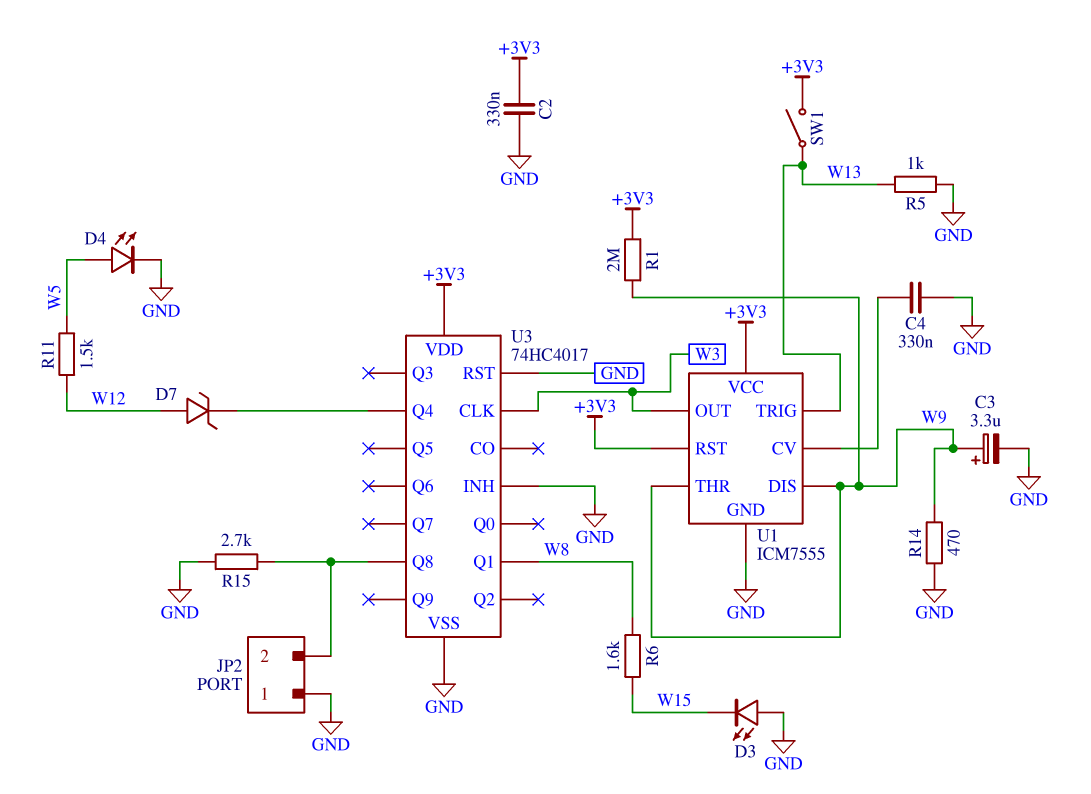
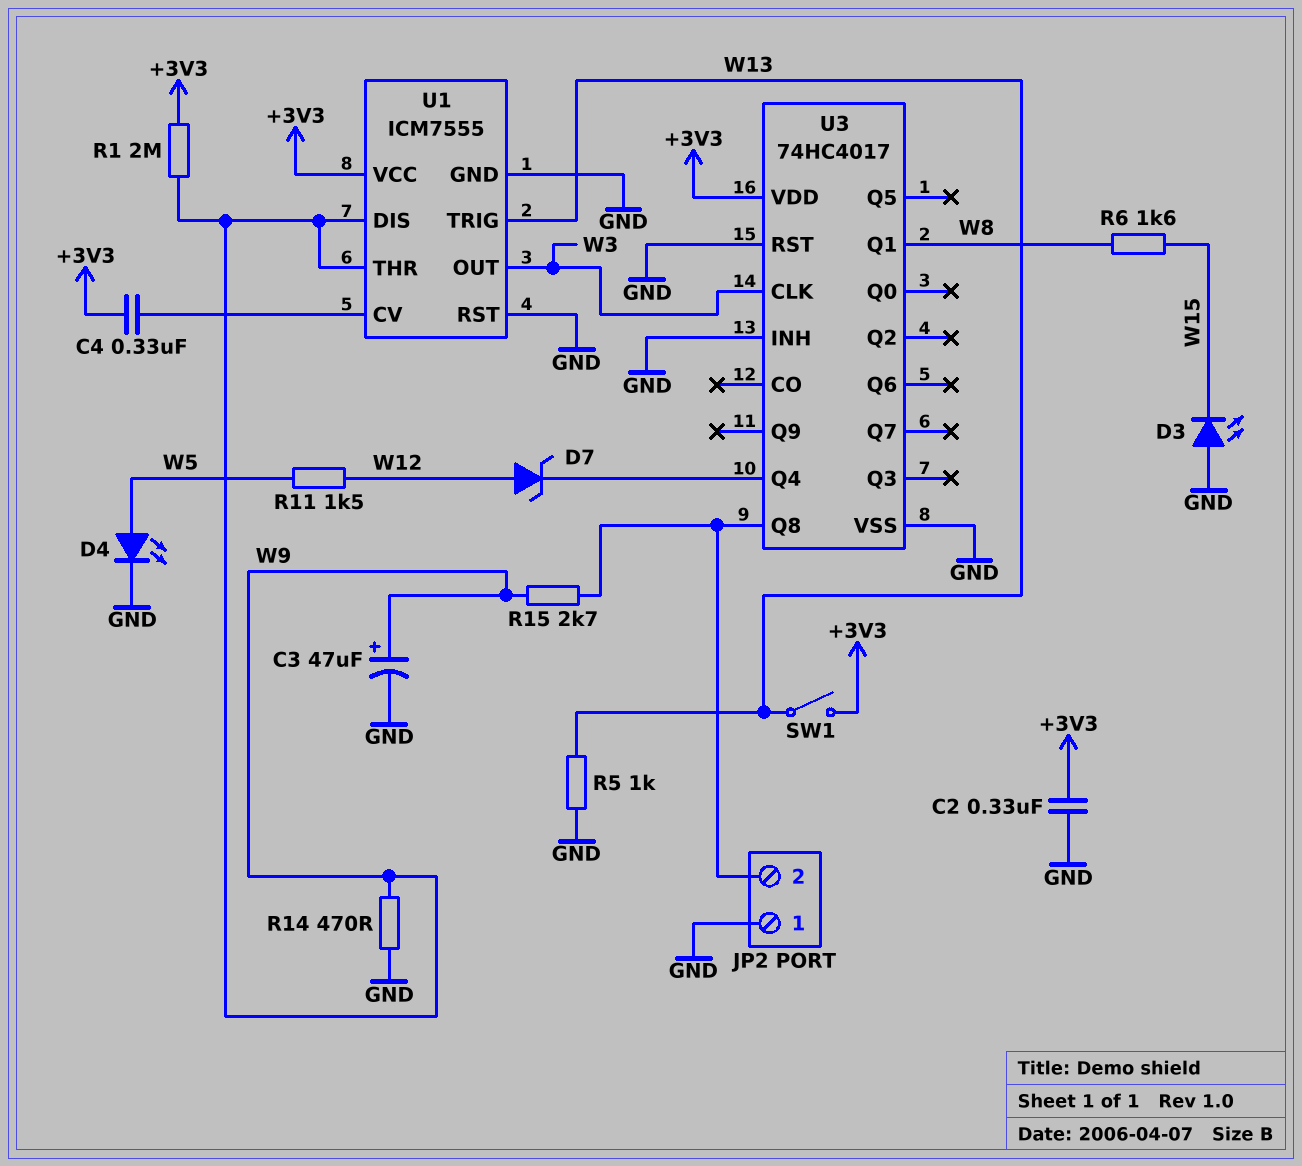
C3: 3.3uF (plus W9, minus GND) -> 47uF (plus W9, minus GND)
C4: 330nF (GND, U1/CV) -> 330nF (+3V3, U1/CV)
R15: 2.7k (GND, JP2/2) -> 2.7k (JP2/2, W9)
U1 pin RST: +3V3 -> GND

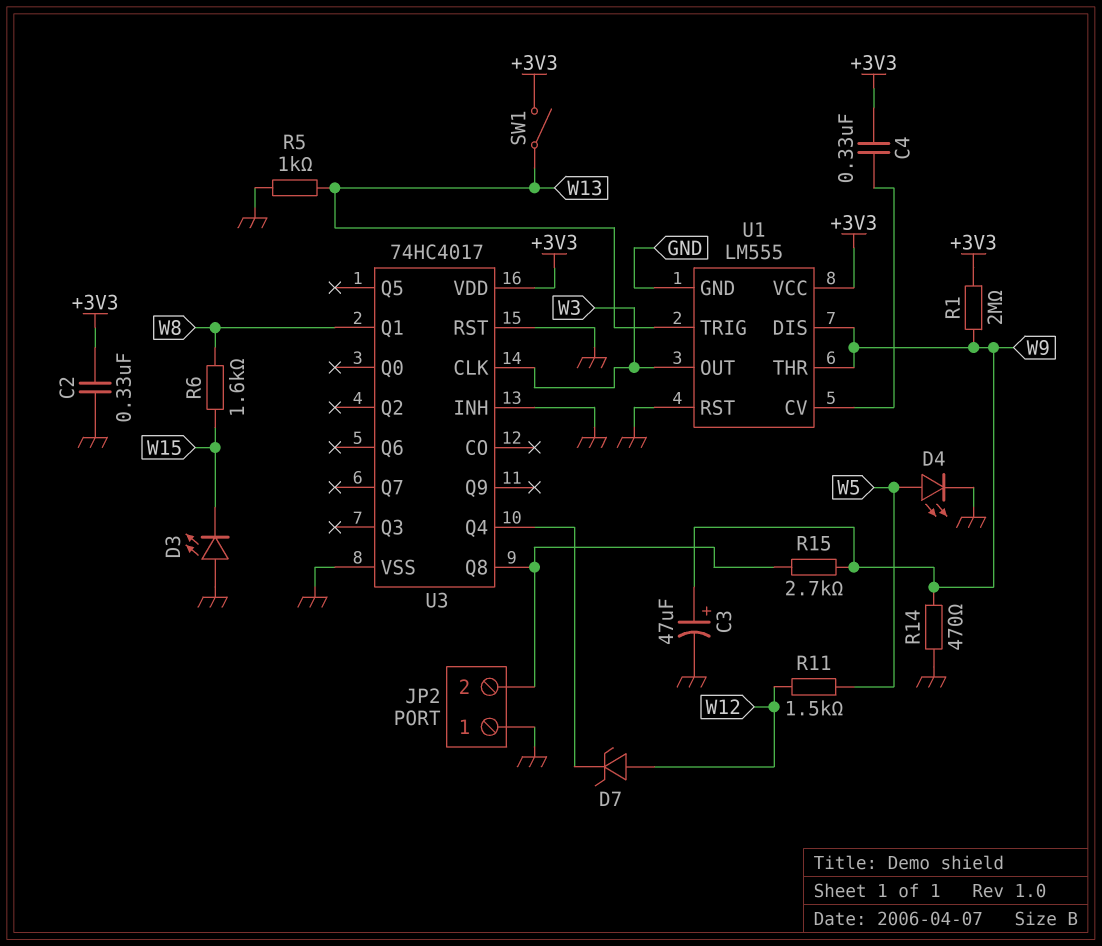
U1: ICM7555 -> LM555

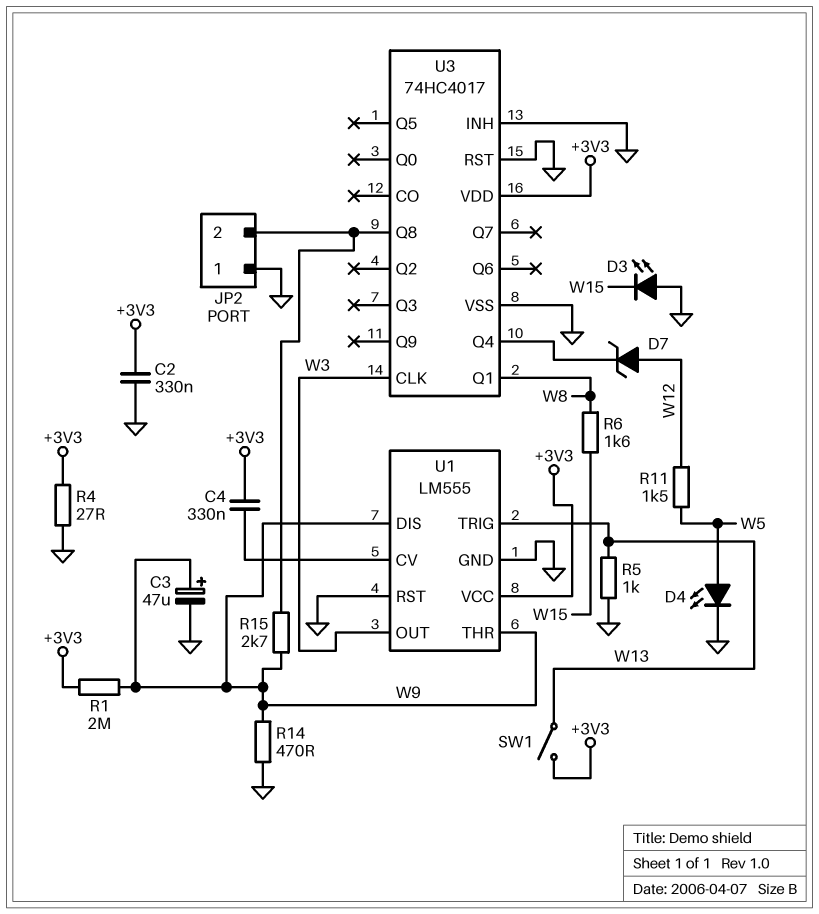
R4: none -> 27 (+3V3, GND)

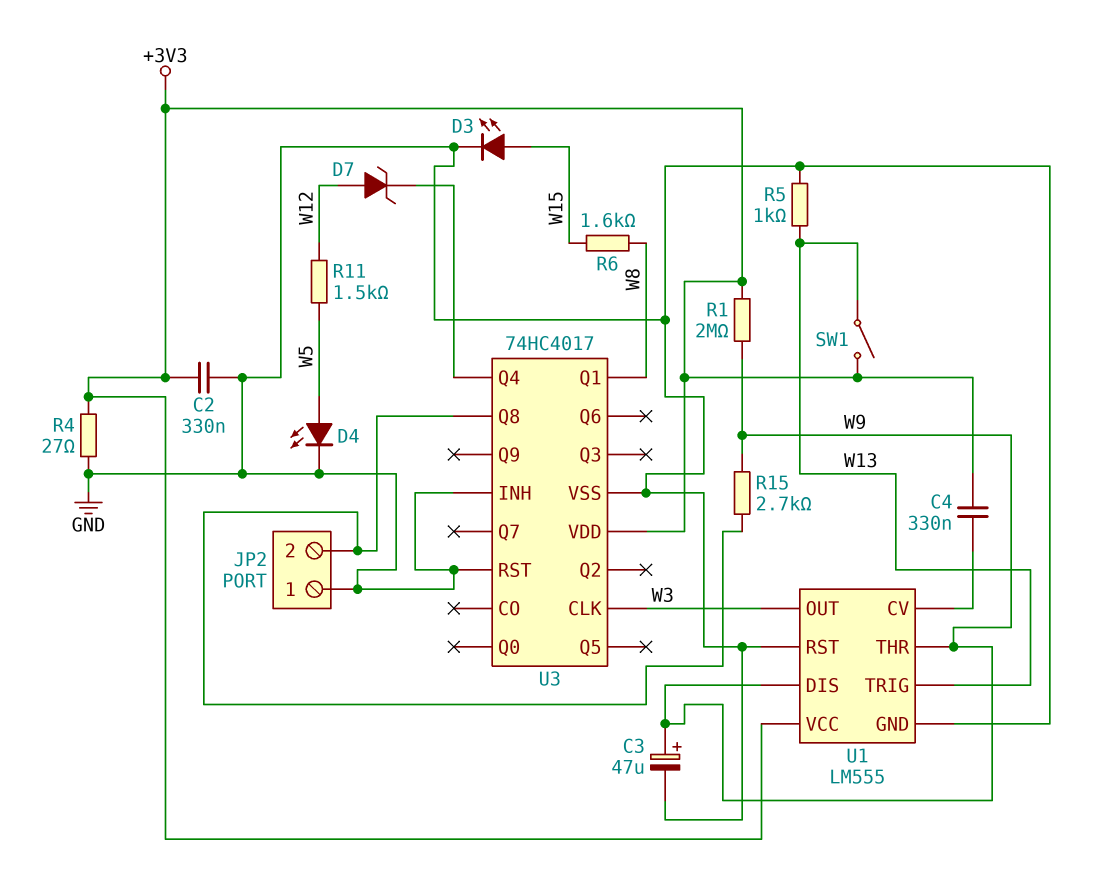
D3: LED (A GND, K W15) -> LED (A W15, K GND)
R14: 470 (GND, W9) -> none

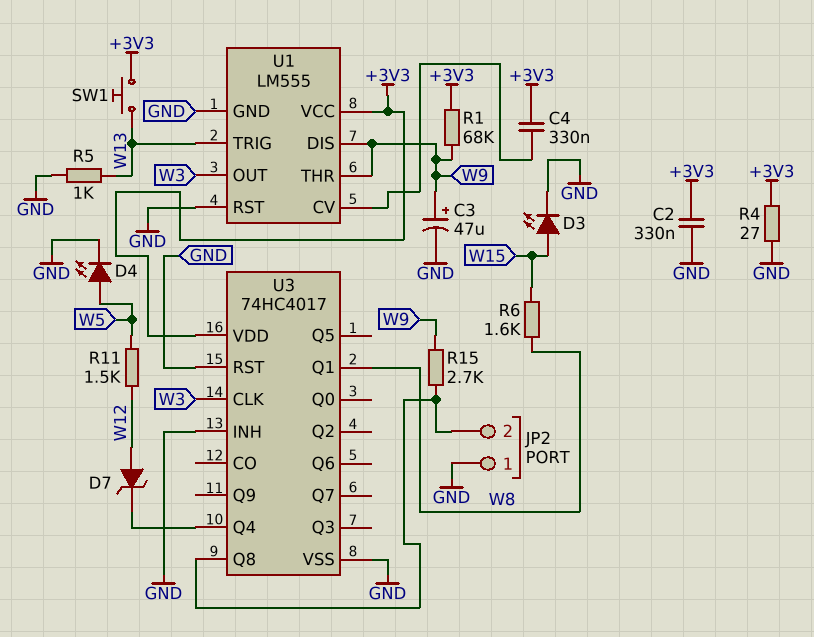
R1: 2M (+3V3, W9) -> 68k (+3V3, W9)
SW1: switch (+3V3, W13) -> button (+3V3, W13)

